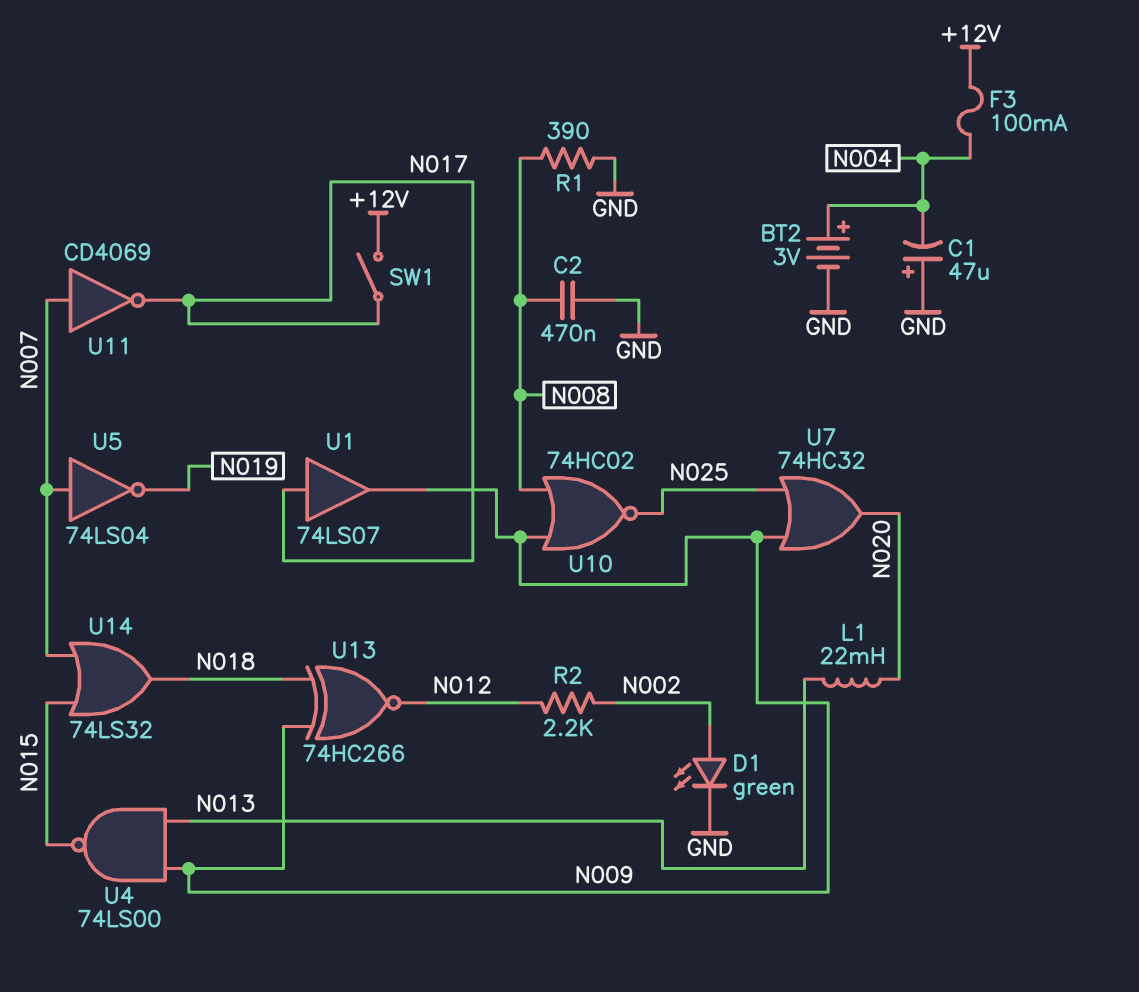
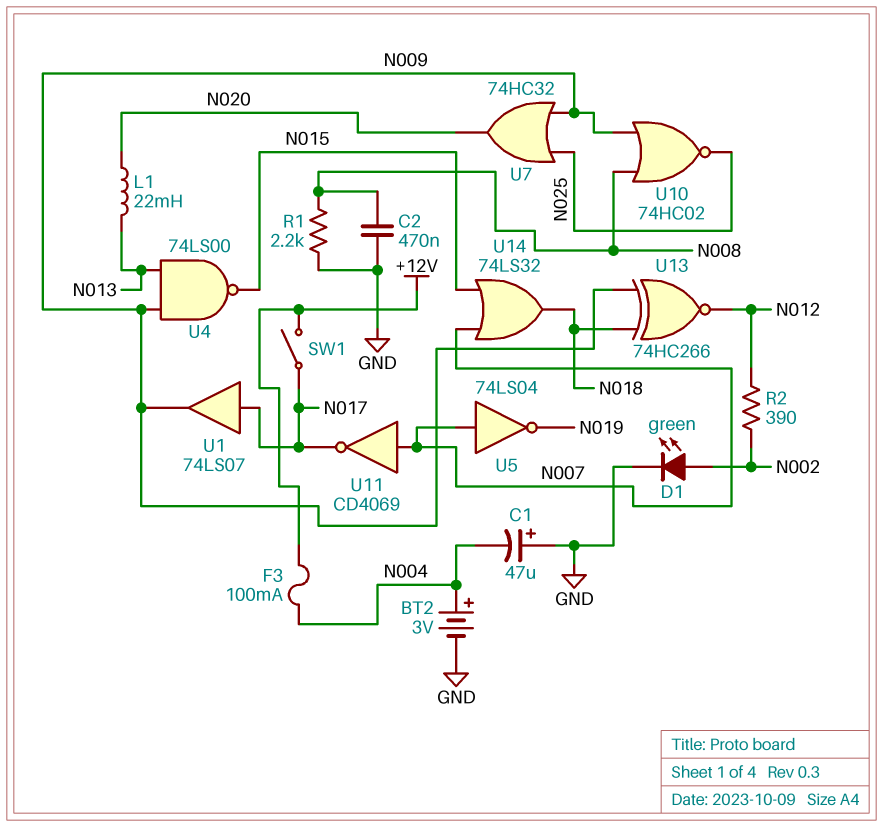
R1: 390 (GND, N008) -> 2.2k (GND, N008)
R2: 2.2k (N002, N012) -> 390 (N002, N012)

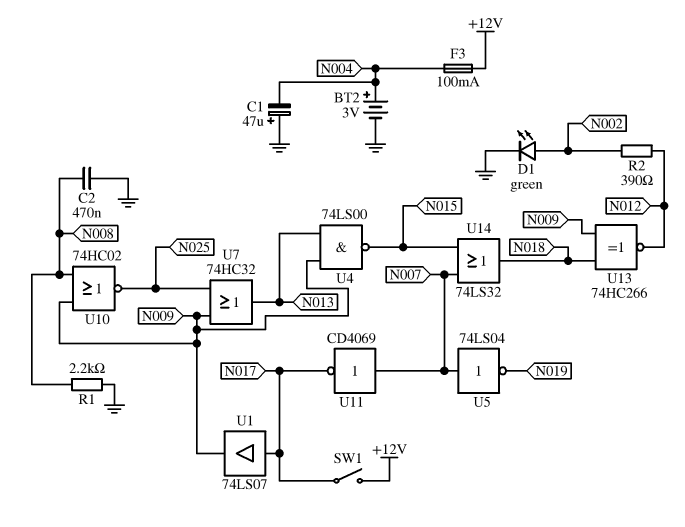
L1: 22mH (N013, N020) -> none
U7: OR 74HC32 (in N009, in N025, out N020) -> OR 74HC32 (in N009, in N025, out N013)

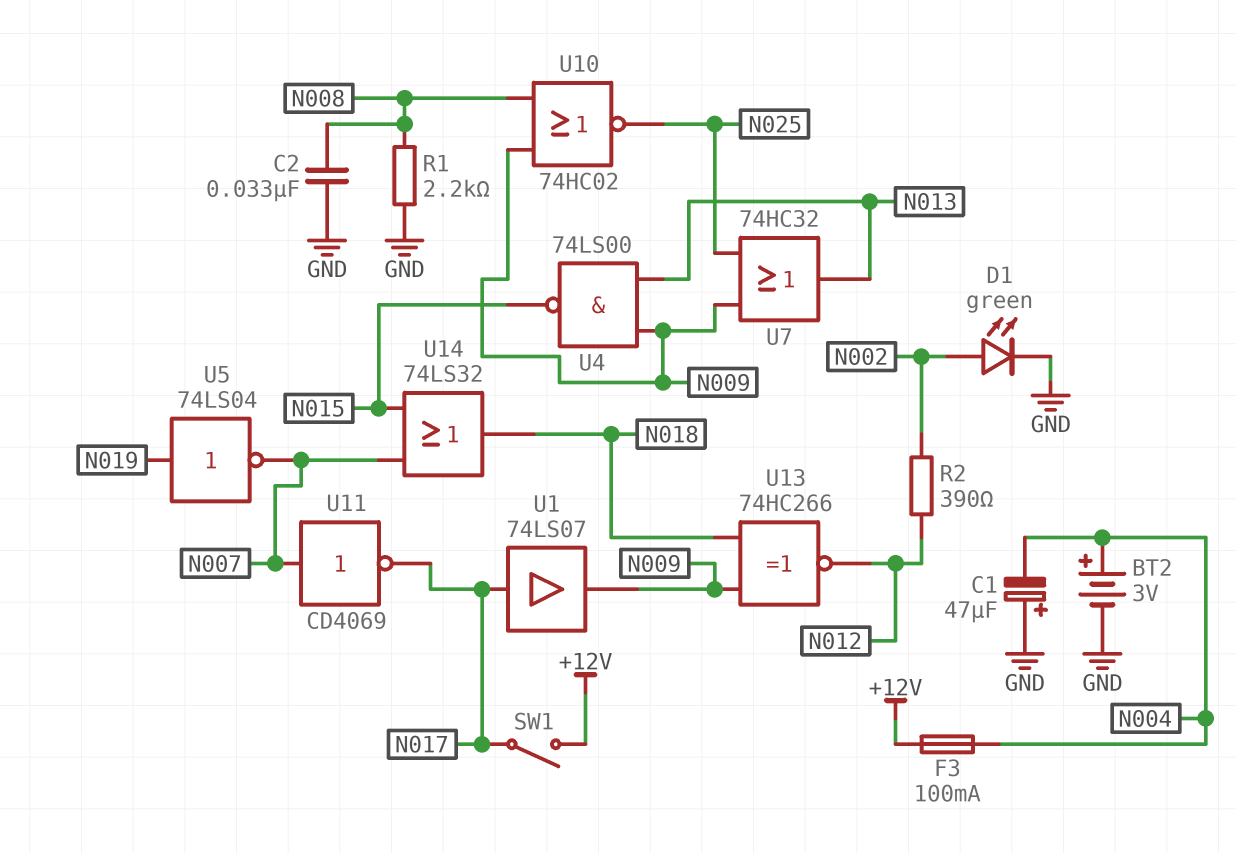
C2: 470nF (GND, N008) -> 33nF (GND, N008)
U5: NOT 74LS04 (in N007, out N019) -> NOT 74LS04 (in N019, out N007)

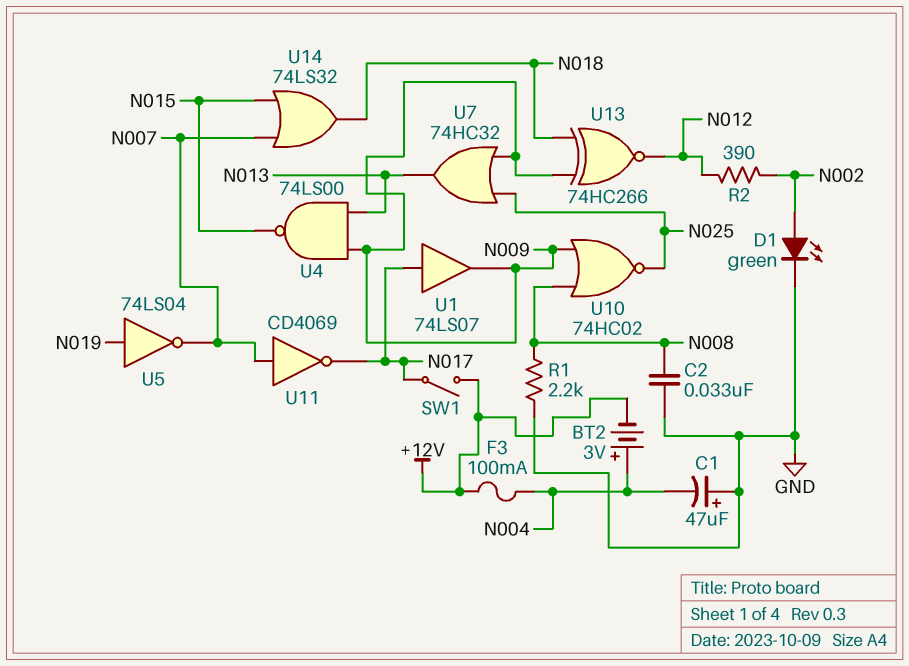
BT2: 3V (plus N004, minus GND) -> 3V (plus N004, minus +12V)

